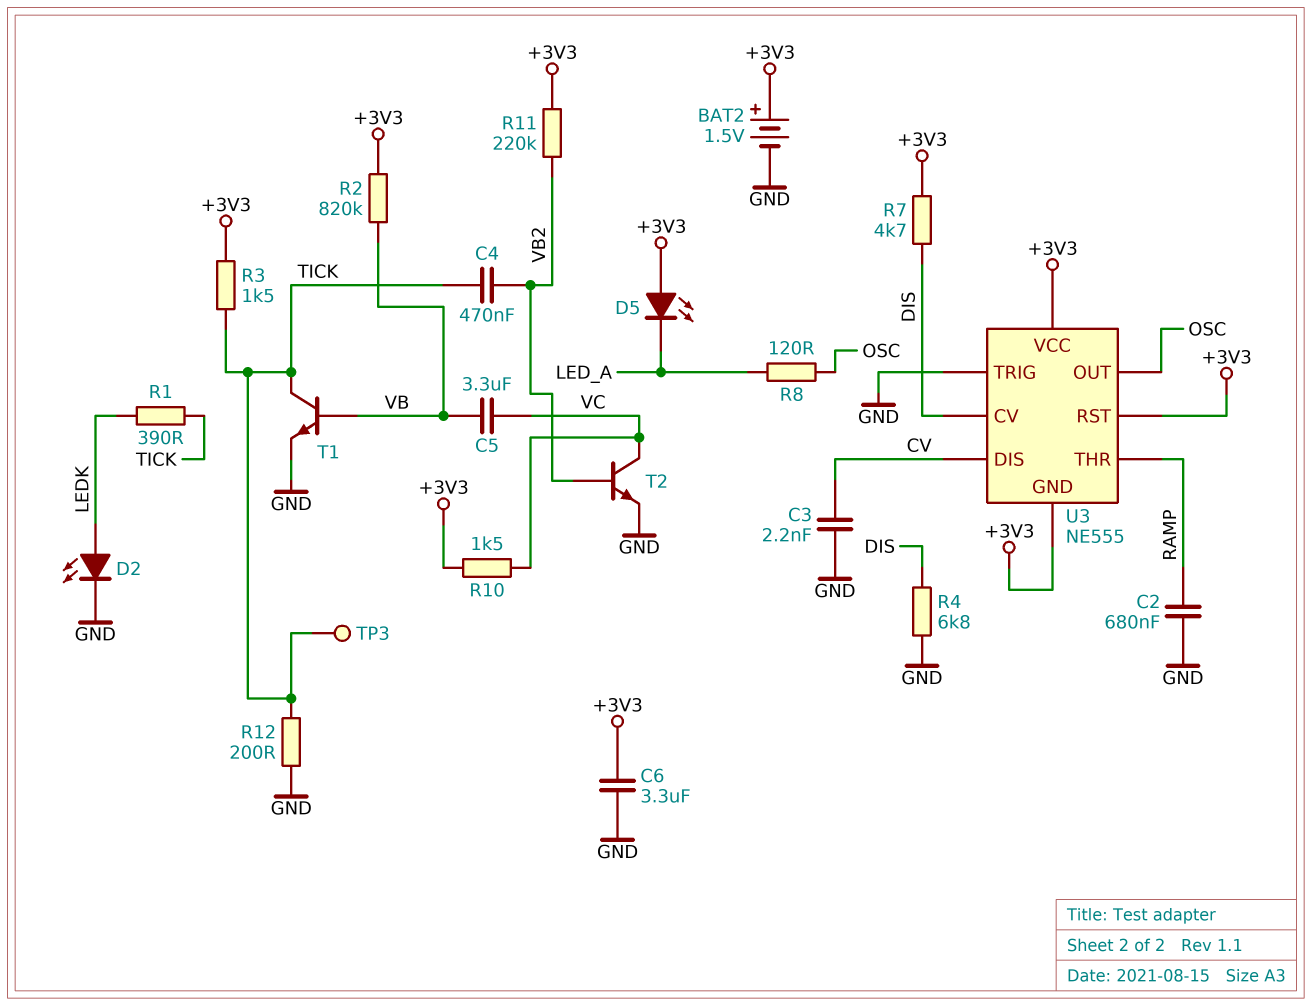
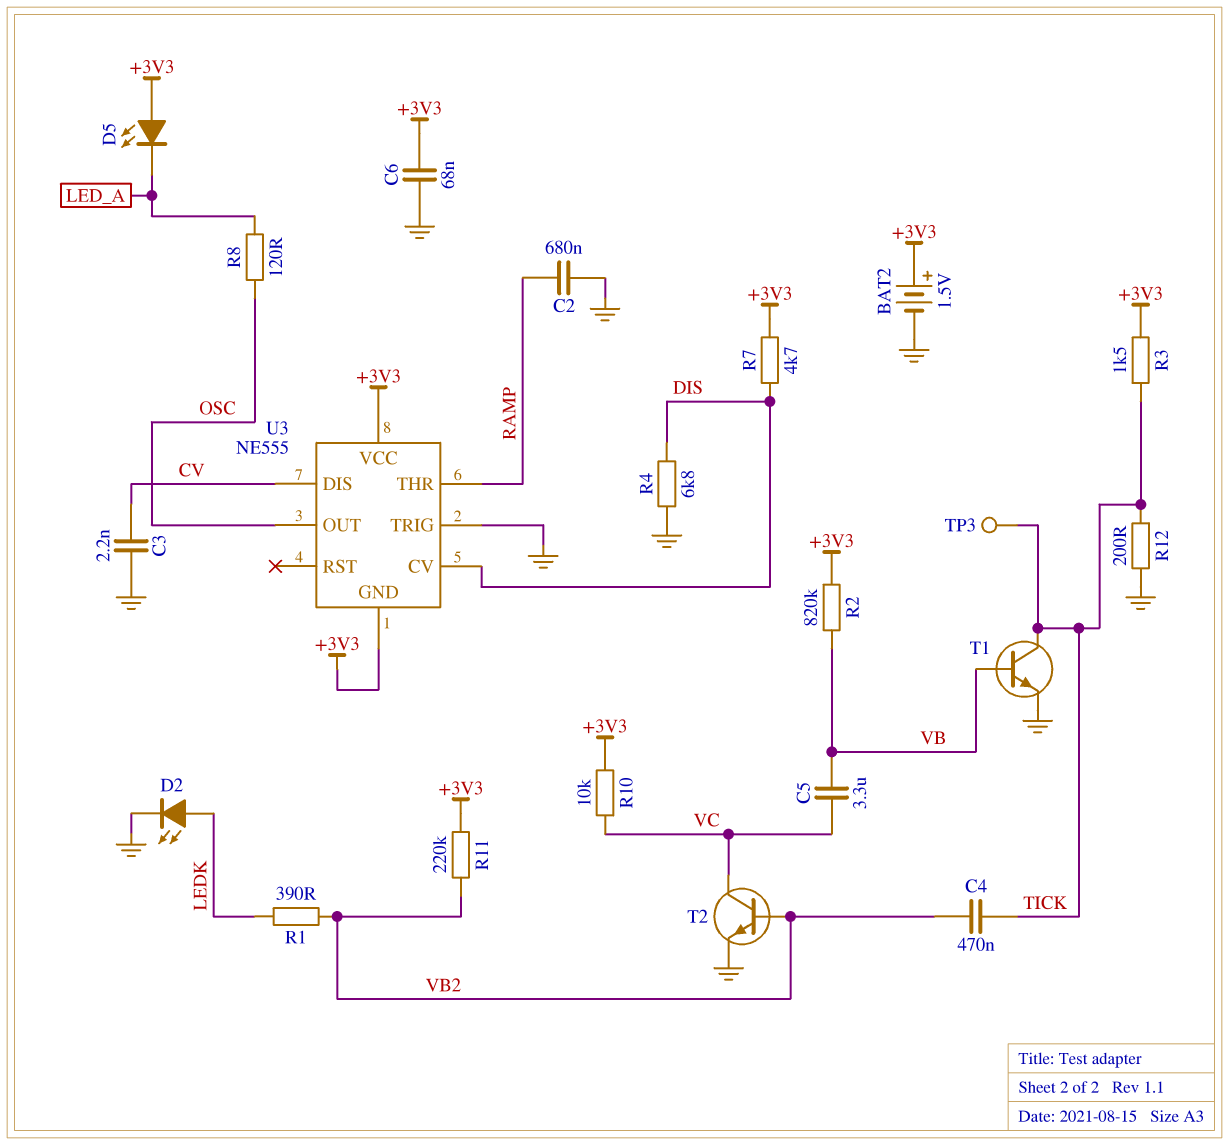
C6: 3.3uF (+3V3, GND) -> 68nF (+3V3, GND)
R1: 390 (LEDK, TICK) -> 390 (LEDK, VB2)
R10: 1.5k (+3V3, VC) -> 10k (+3V3, VC)
U3 pin RST: +3V3 -> none

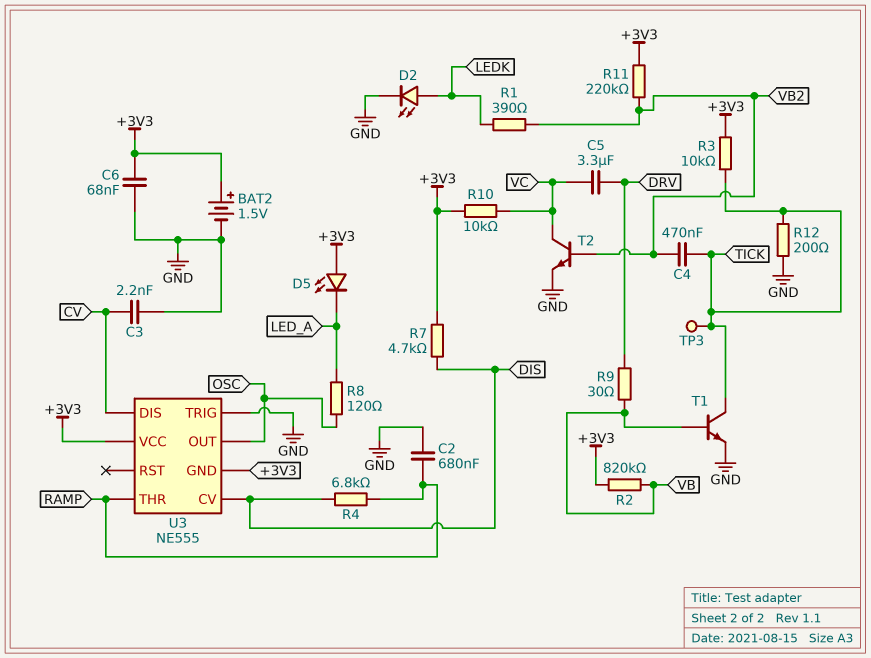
C5: 3.3uF (VB, VC) -> 3.3uF (DRV, VC)
R3: 1.5k (+3V3, TICK) -> 10k (+3V3, TICK)
R4: 6.8k (DIS, GND) -> 6.8k (DIS, RAMP)
R9: none -> 30 (DRV, VB)

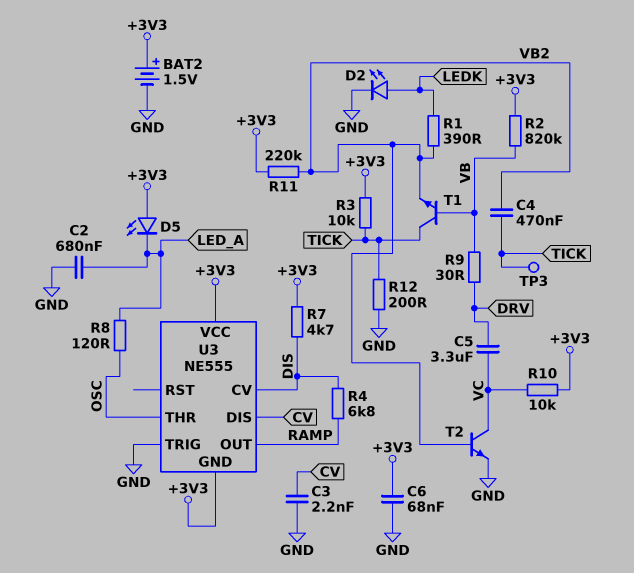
C2: 680nF (GND, RAMP) -> 680nF (GND, LED_A)
T1: NPN (B VB, C TICK, E GND) -> NPN (B VB, C TICK, E VB2)
U3 pin OUT: OSC -> RAMP
U3 pin THR: RAMP -> OSC

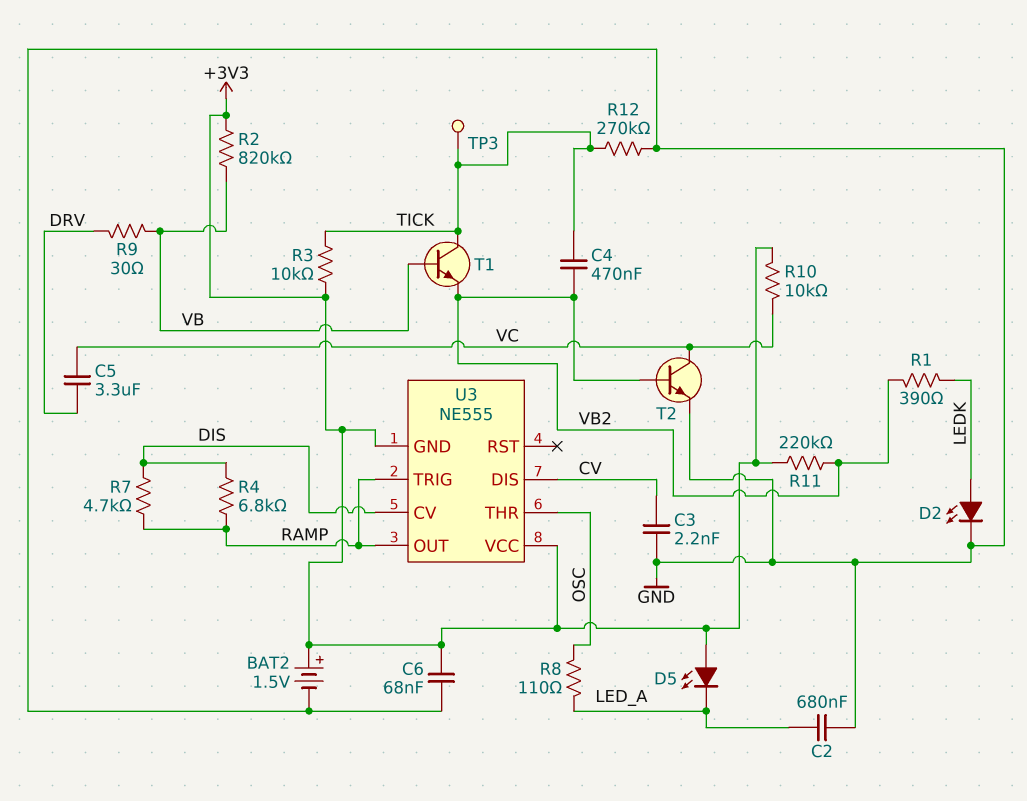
R7: 4.7k (+3V3, DIS) -> 4.7k (DIS, RAMP)
R8: 120 (LED_A, OSC) -> 110 (LED_A, OSC)
R12: 200 (GND, TICK) -> 270k (GND, TICK)
U3 pin TRIG: GND -> RAMP

